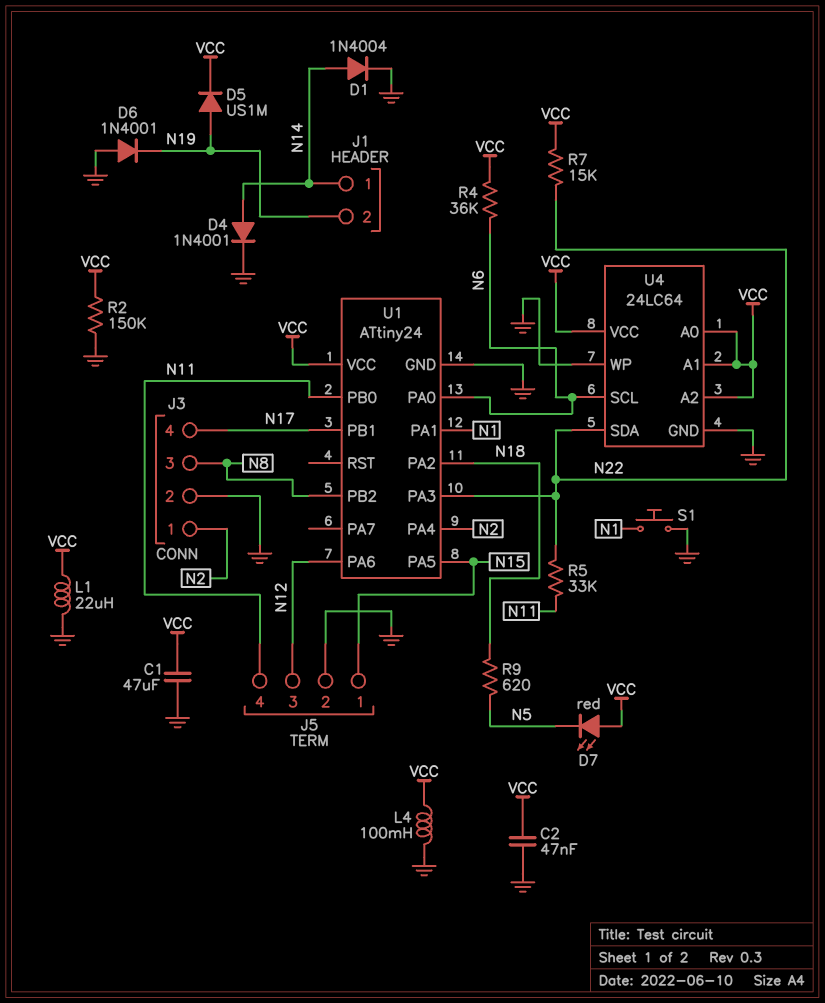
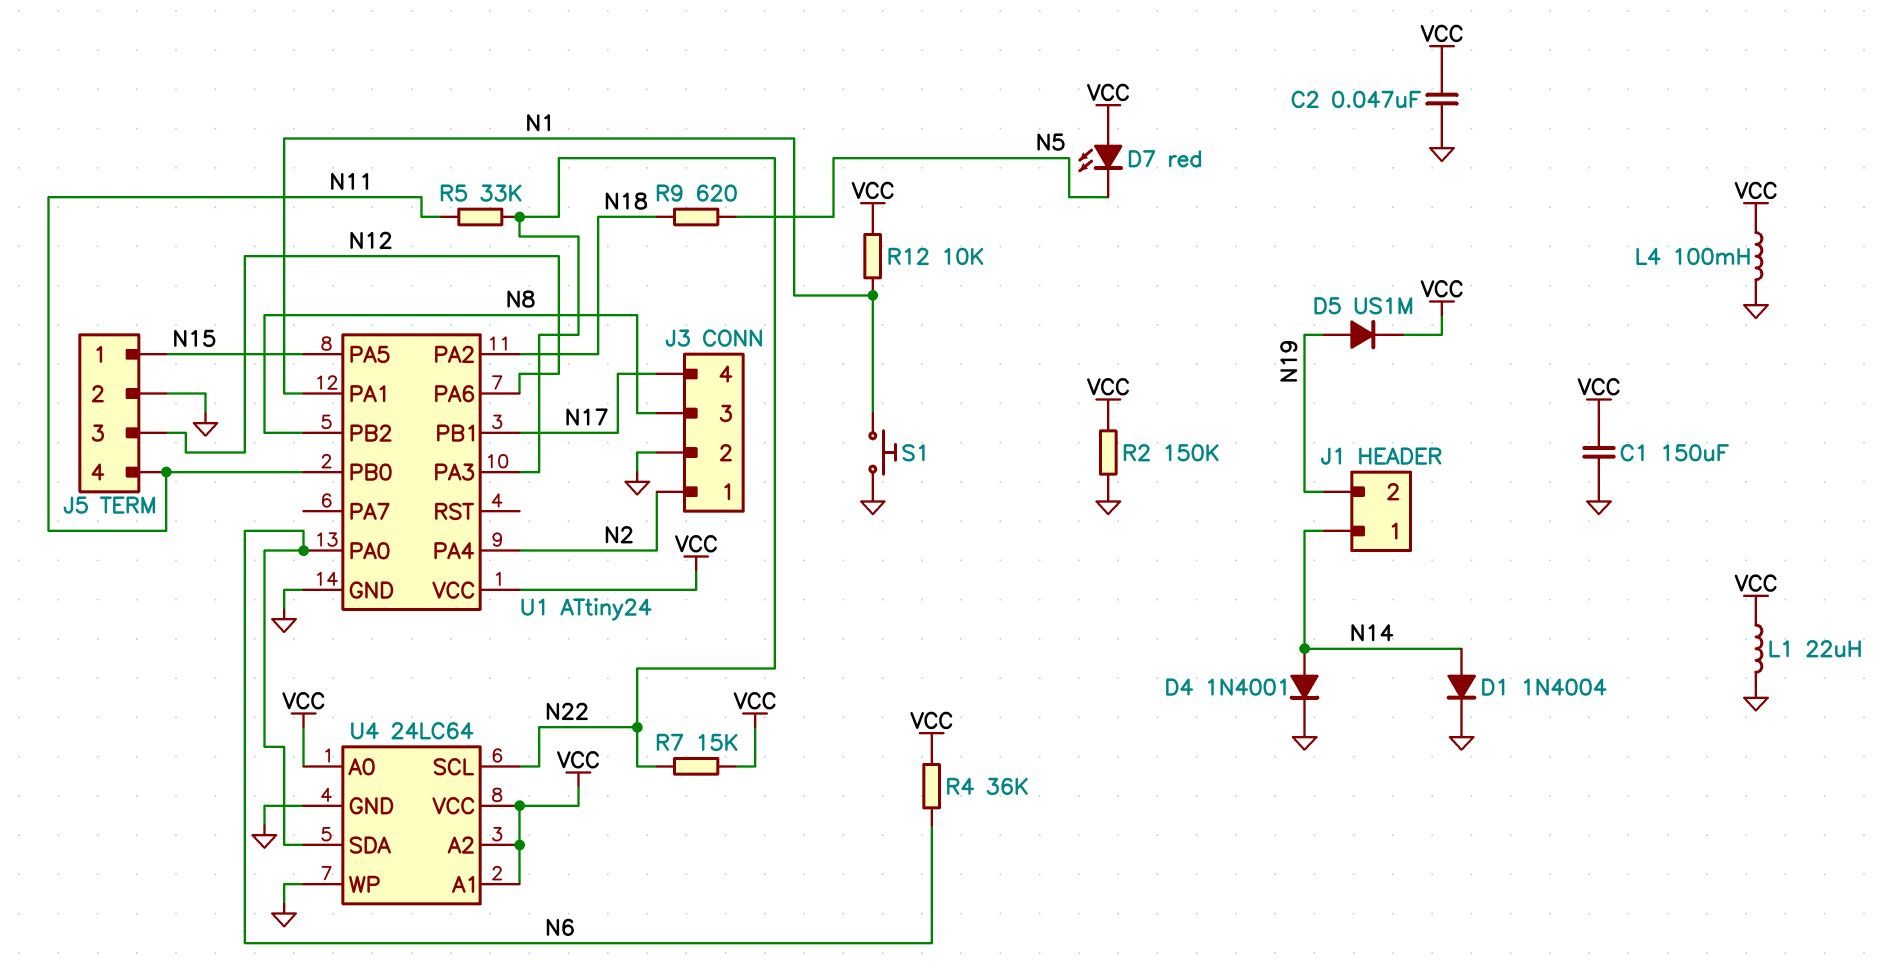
C1: 47uF (GND, VCC) -> 150uF (GND, VCC)
D6: diode 1N4001 (A GND, K N19) -> none
R12: none -> 10k (N1, VCC)
U4 pin SCL: N6 -> N22
U4 pin SDA: N22 -> N6

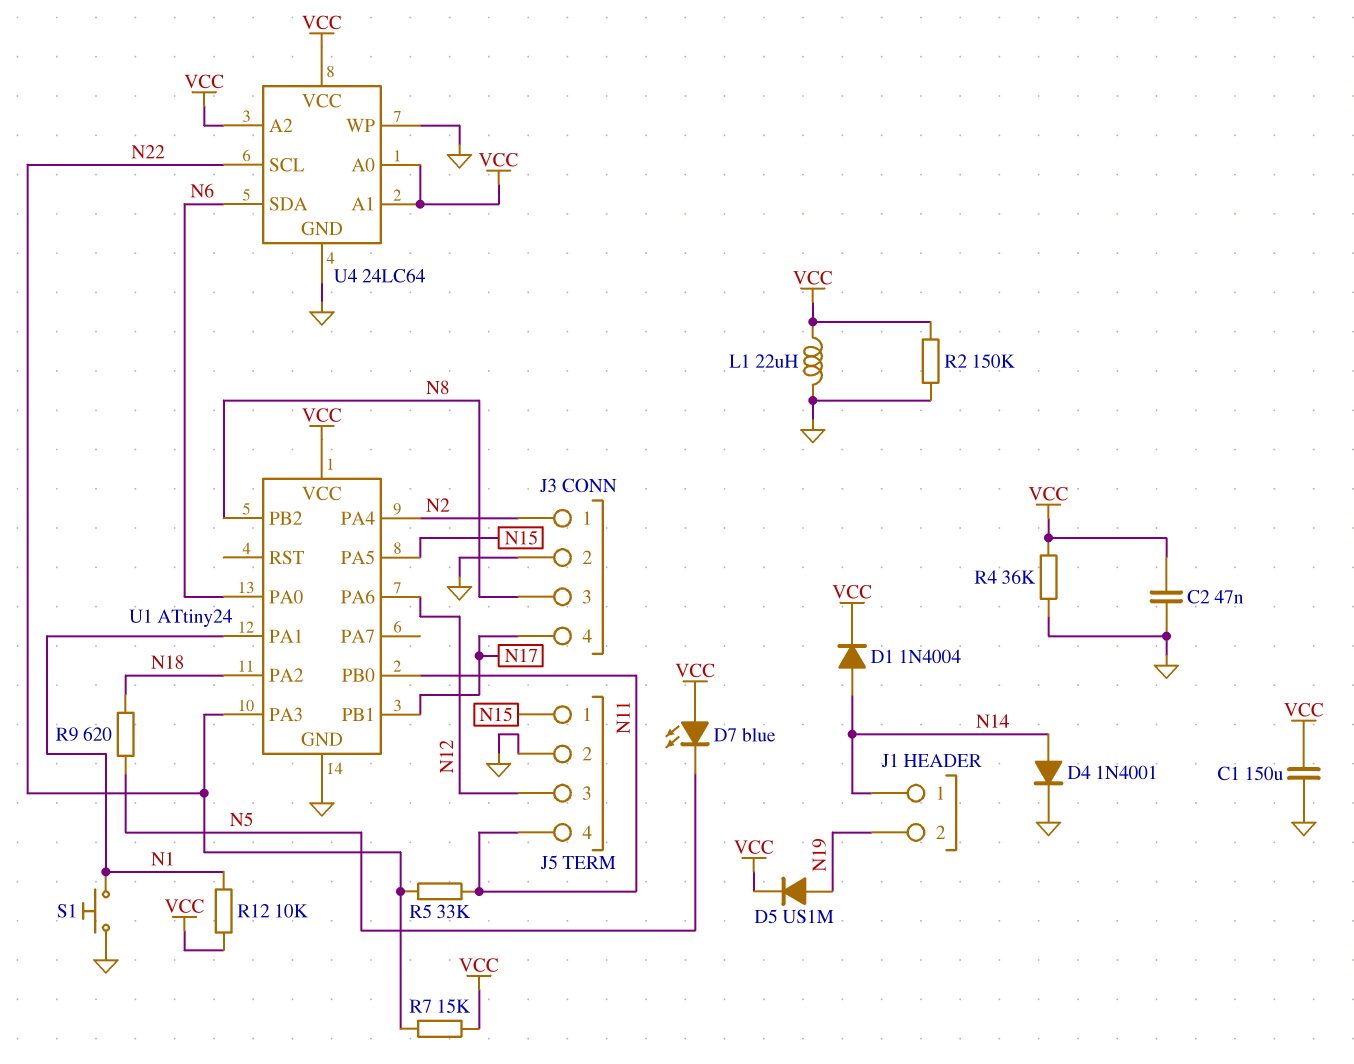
D1: diode 1N4004 (A N14, K GND) -> diode 1N4004 (A N14, K VCC)
D7: LED red (A VCC, K N5) -> LED blue (A VCC, K N5)
L4: 100mH (GND, VCC) -> none
R4: 36k (N6, VCC) -> 36k (GND, VCC)

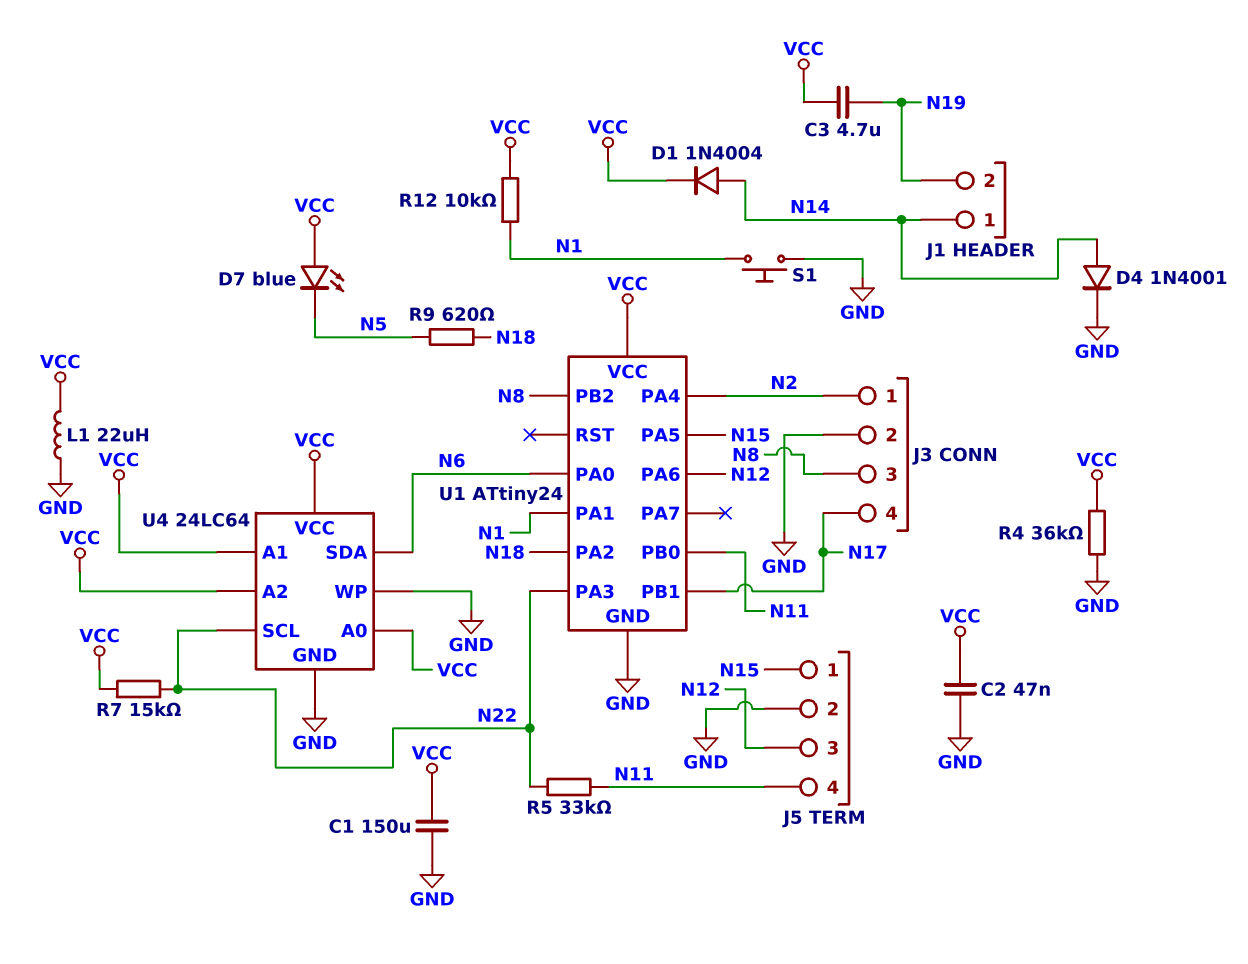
C3: none -> 4.7uF (N19, VCC)
D5: diode US1M (A N19, K VCC) -> none
R2: 150k (GND, VCC) -> none

